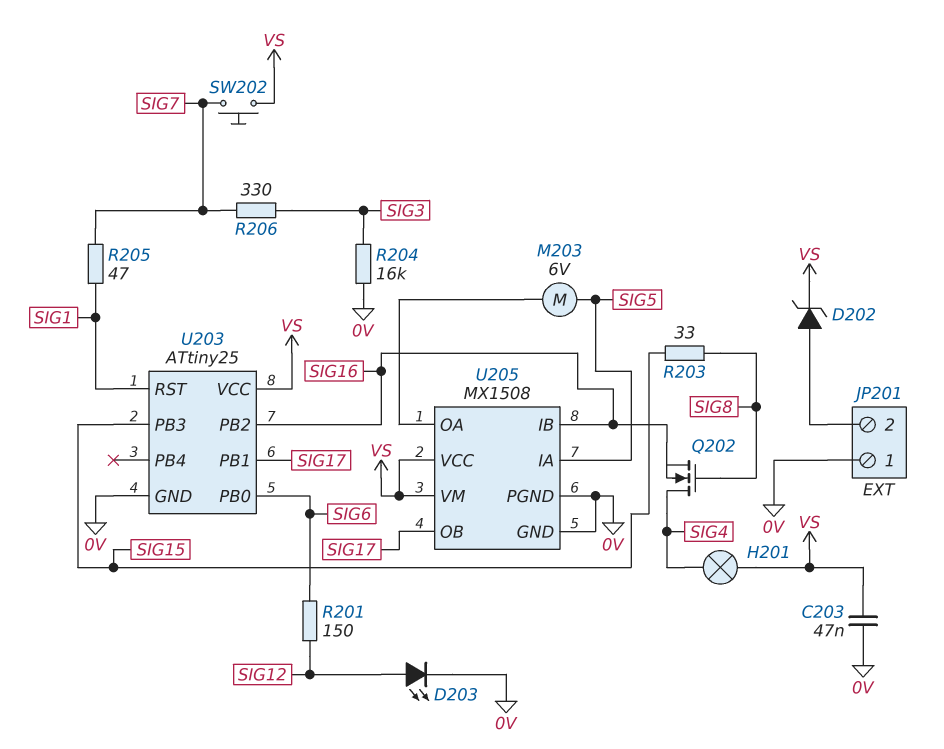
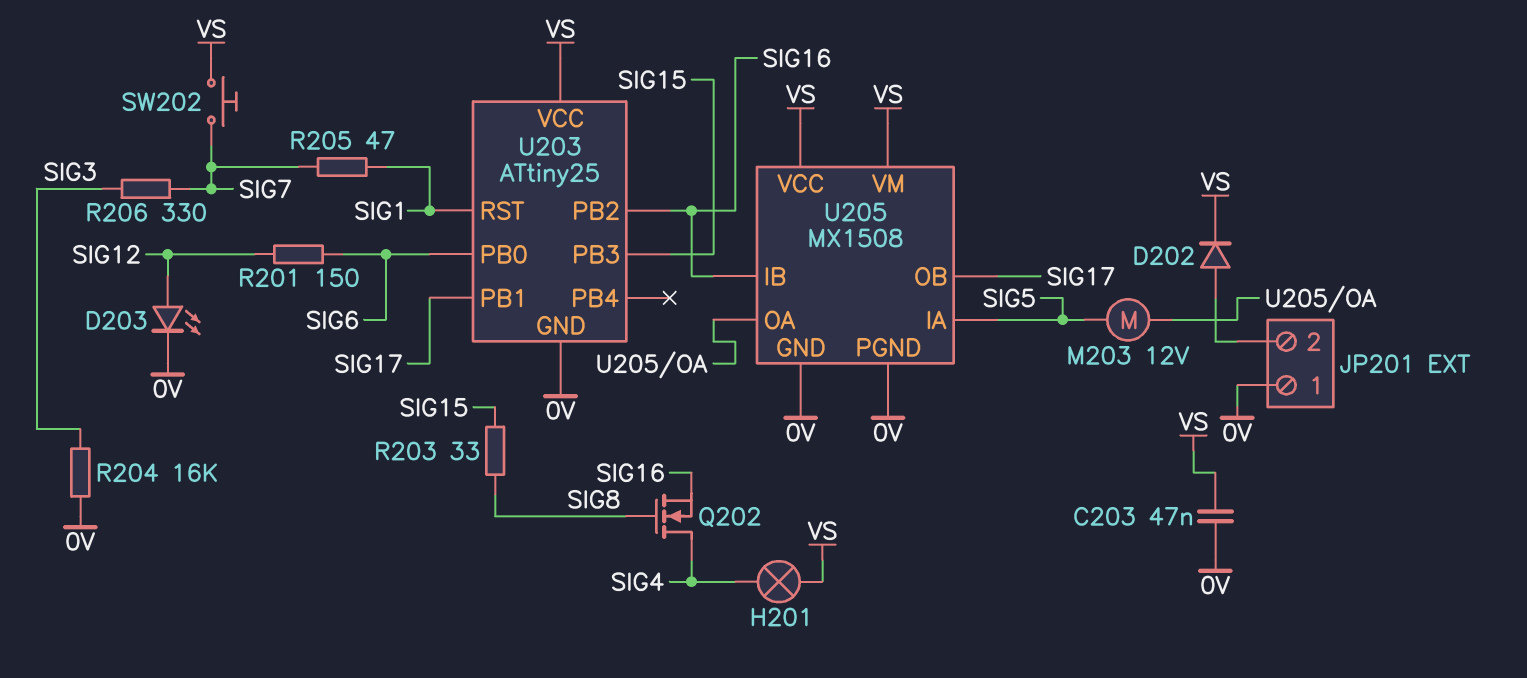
D202: zener (A JP201/2, K VS) -> diode (A JP201/2, K VS)
M203: motor 6V (SIG5, U205/OA) -> motor 12V (SIG5, U205/OA)

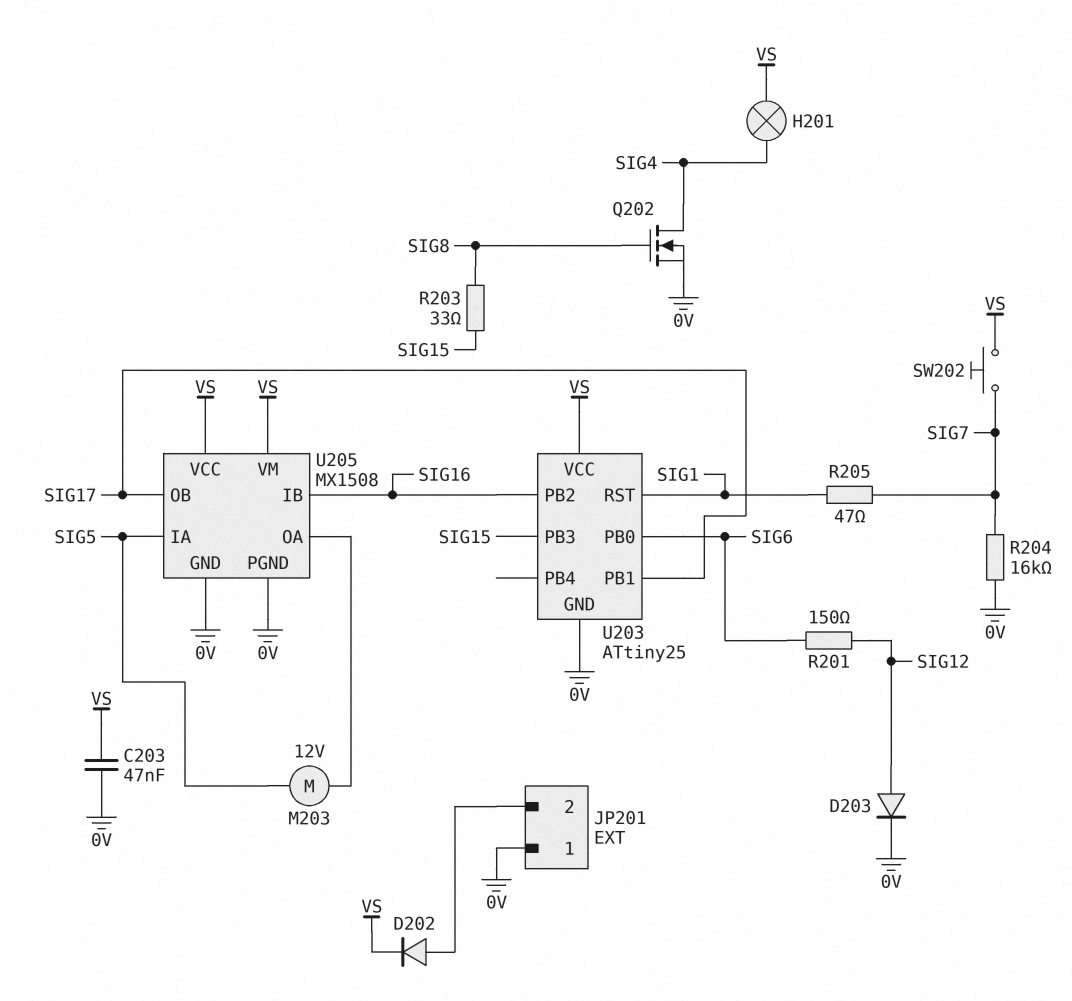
D203: LED (A SIG12, K 0V) -> diode (A SIG12, K 0V)
Q202: NMOS (G SIG8, D SIG4, S SIG16) -> NMOS (G SIG8, D SIG4, S 0V)
R204: 16k (0V, SIG3) -> 16k (0V, SIG7)
R206: 330 (SIG3, SIG7) -> none

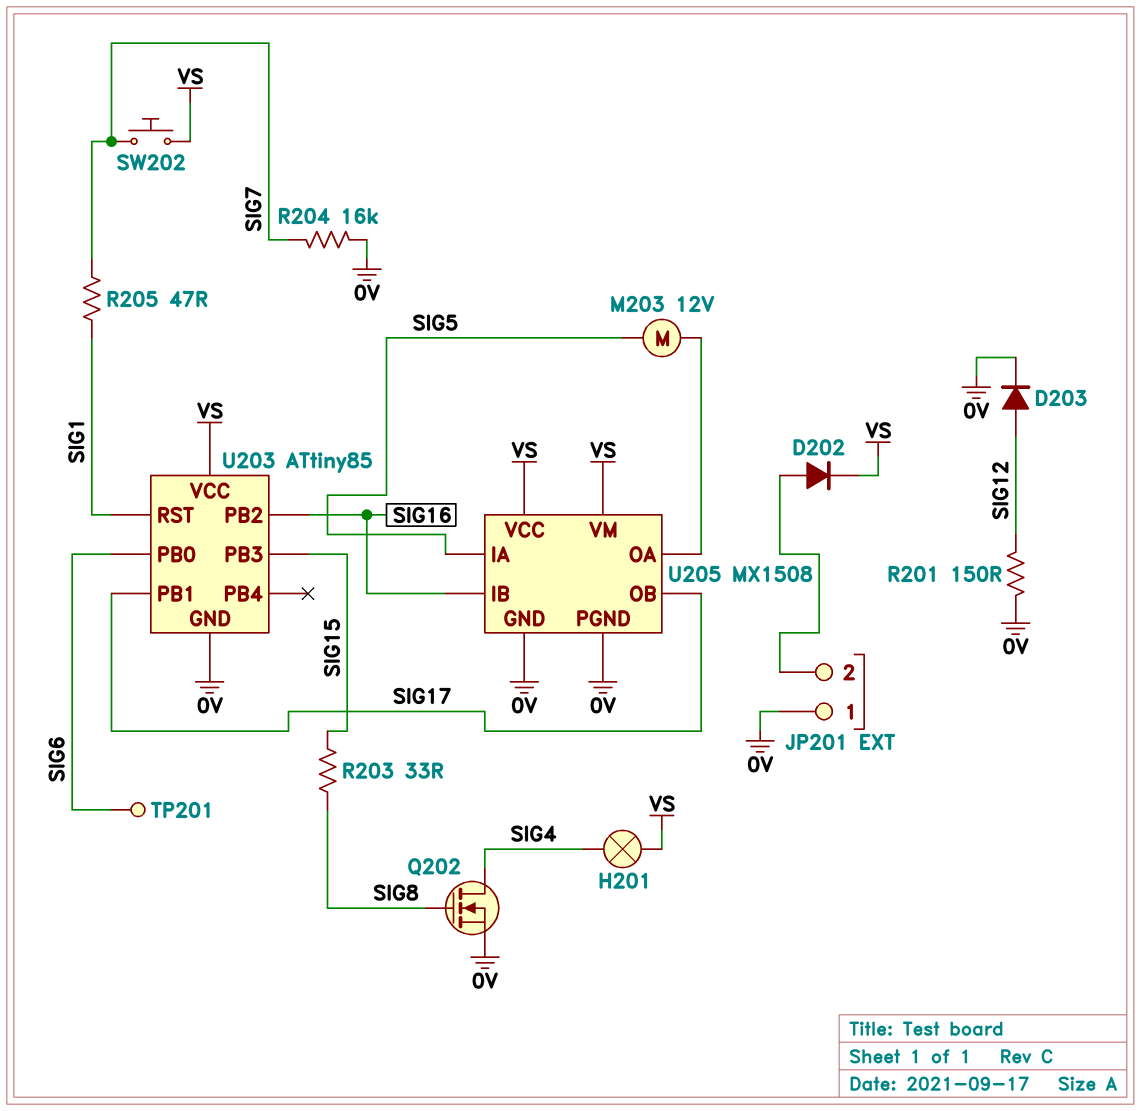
C203: 47nF (0V, VS) -> none
R201: 150 (SIG6, SIG12) -> 150 (0V, SIG12)
TP201: none -> test point (SIG6)
U203: ATtiny25 -> ATtiny85

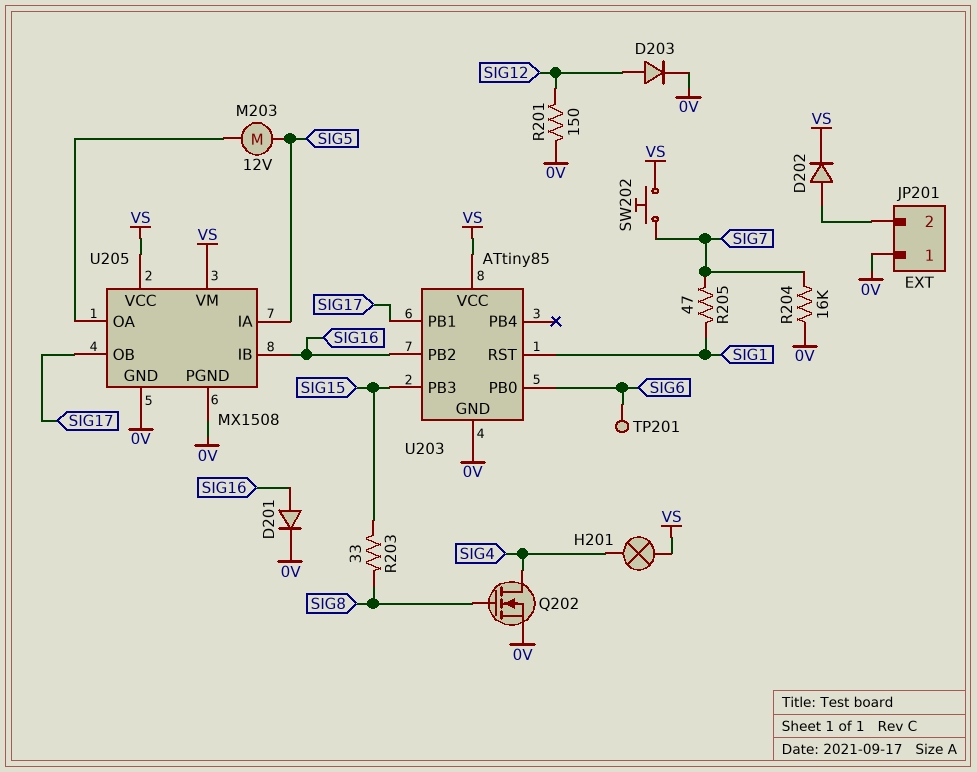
D201: none -> diode (A SIG16, K 0V)

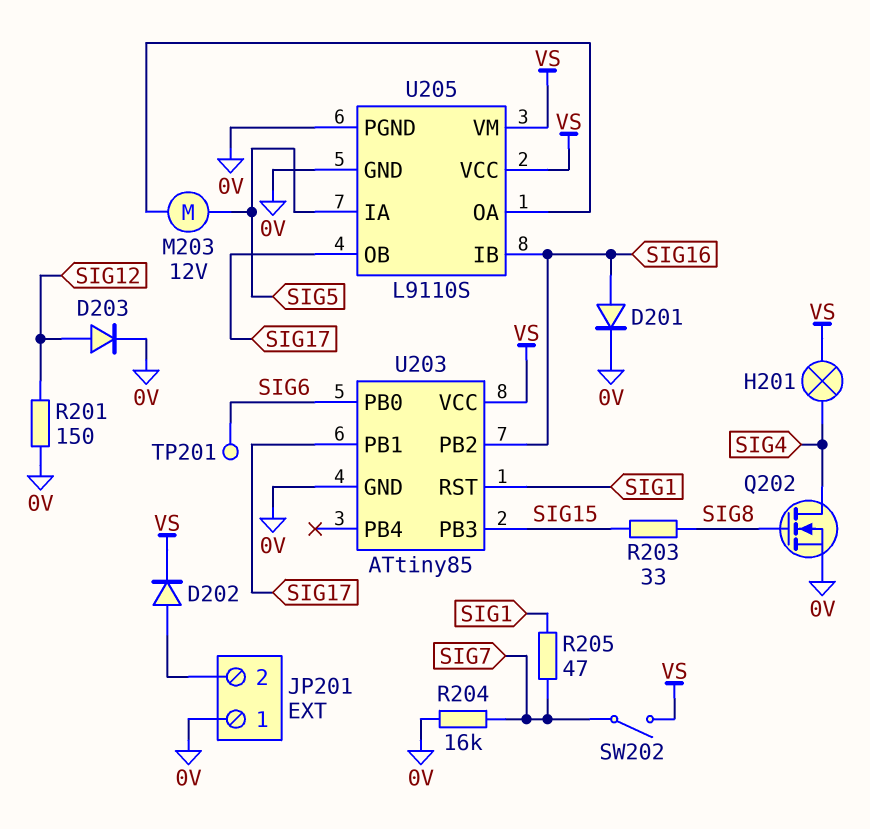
SW202: button (SIG7, VS) -> switch (SIG7, VS)
U205: MX1508 -> L9110S

